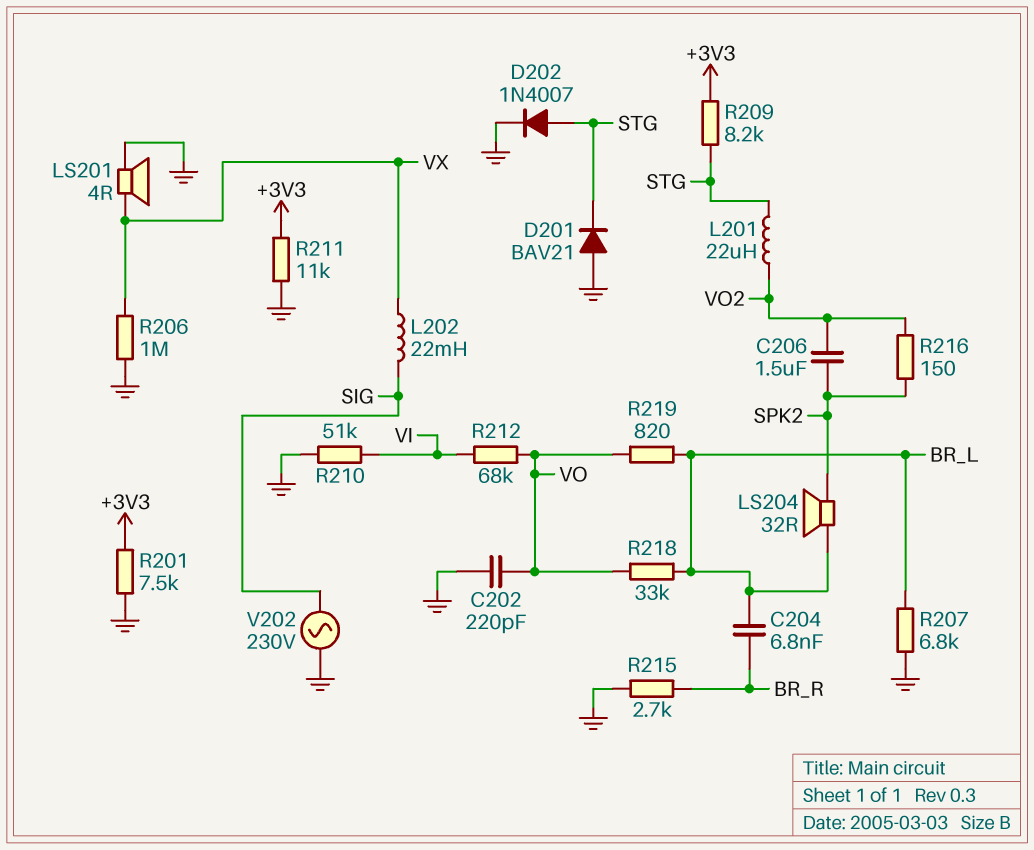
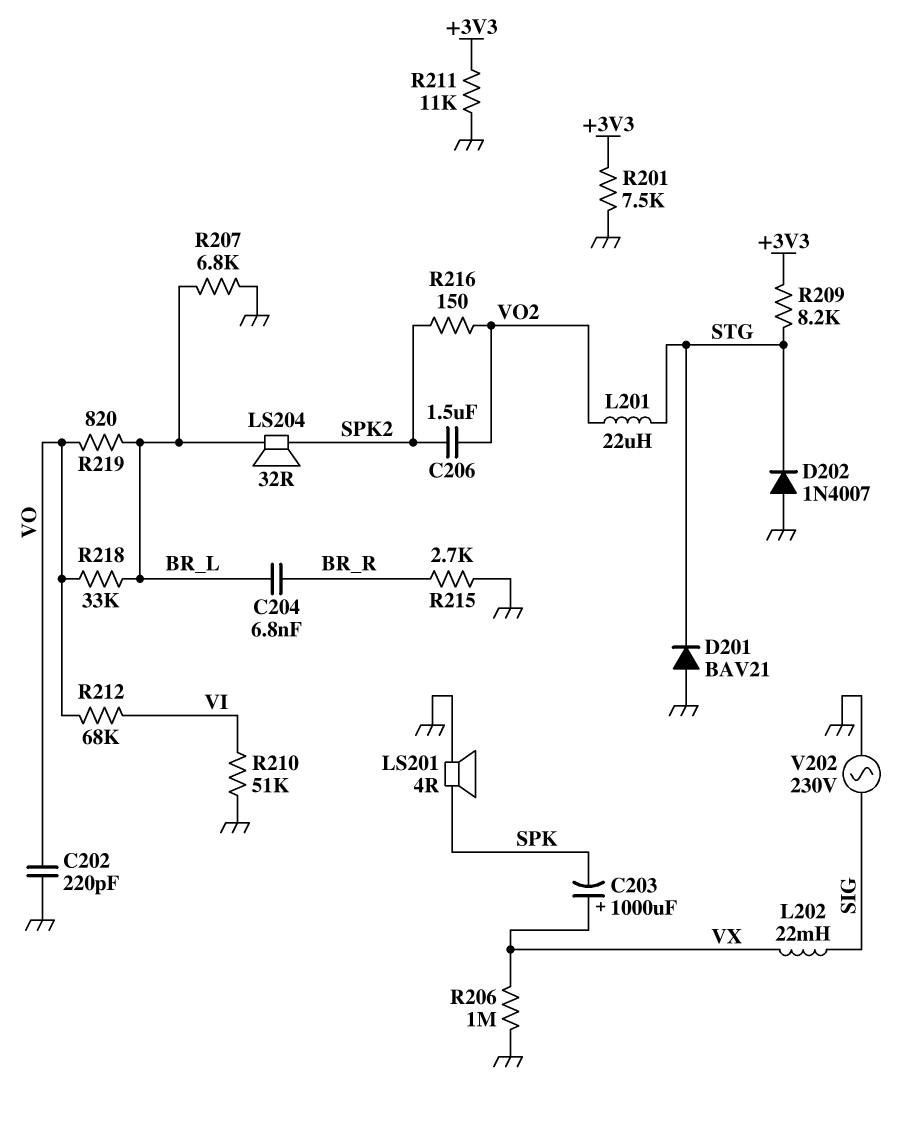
C203: none -> 1000uF (plus VX, minus SPK)
D202: diode 1N4007 (A STG, K GND) -> diode 1N4007 (A GND, K STG)
LS201: speaker 4R (GND, VX) -> speaker 4R (GND, SPK)

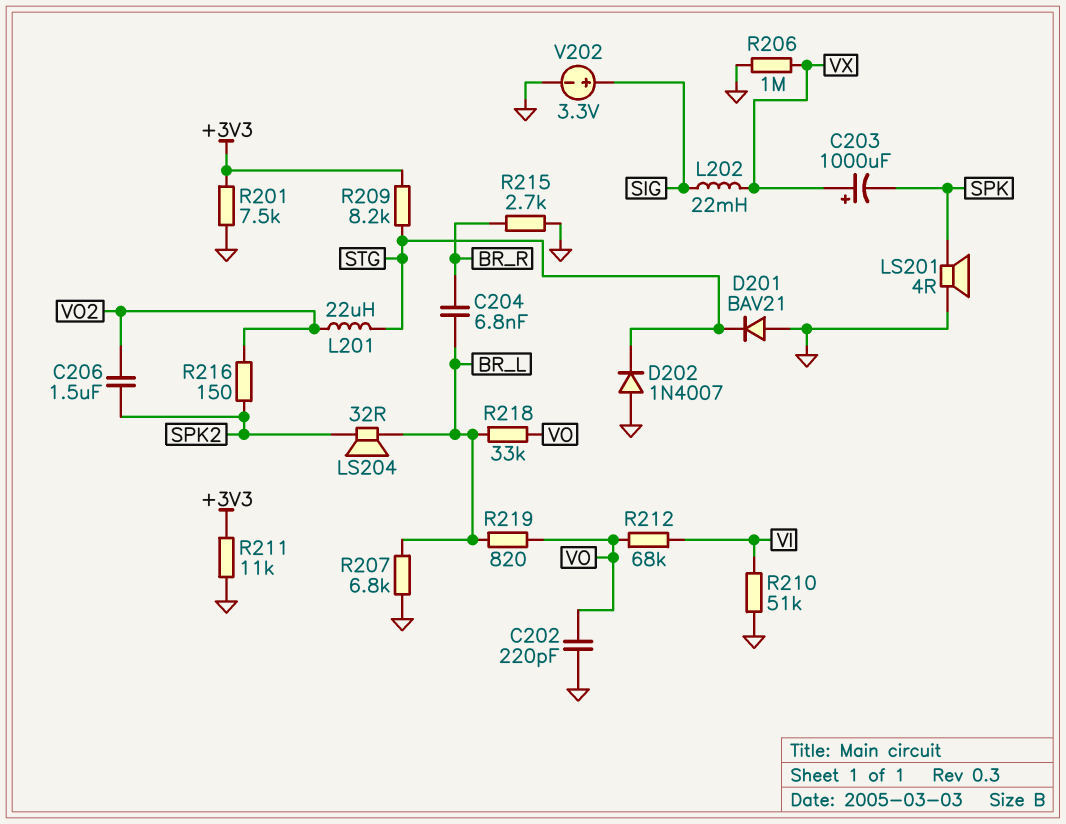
V202: AC 230V (GND, SIG) -> 3.3V (plus SIG, minus GND)

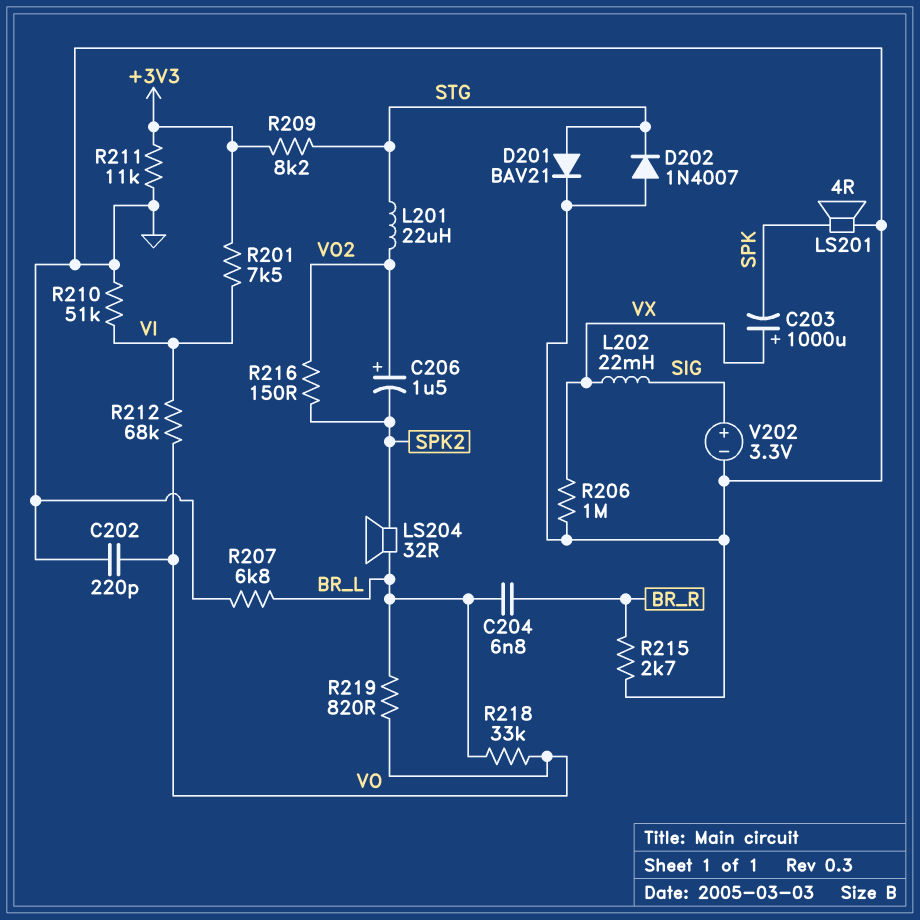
C206: 1.5uF (SPK2, VO2) -> 1.5uF (plus VO2, minus SPK2)
D201: diode BAV21 (A GND, K STG) -> diode BAV21 (A STG, K GND)
R201: 7.5k (+3V3, GND) -> 7.5k (+3V3, VI)

